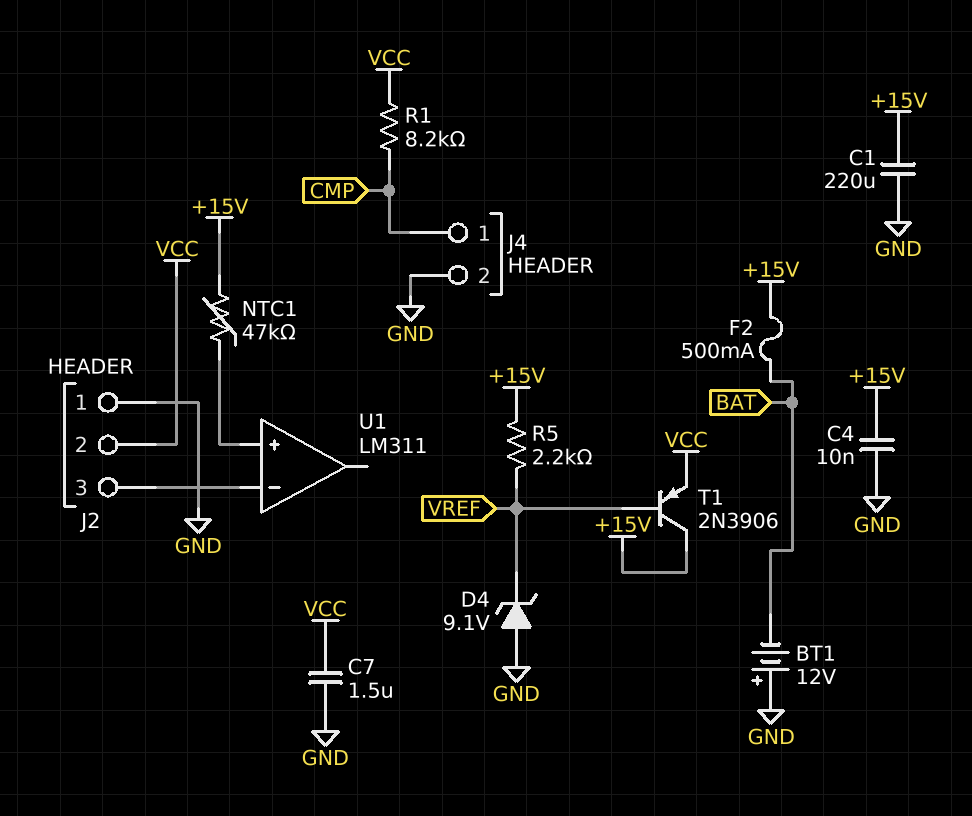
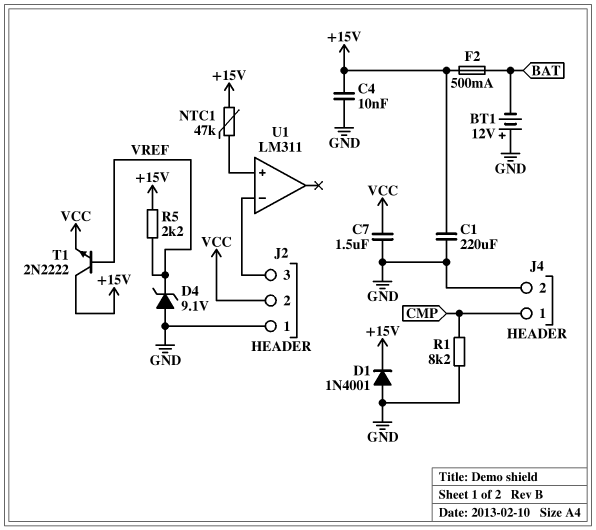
D1: none -> diode 1N4001 (A GND, K +15V)
R1: 8.2k (CMP, VCC) -> 8.2k (CMP, GND)
T1: PNP 2N3906 (B VREF, C +15V, E VCC) -> NPN 2N2222 (B VREF, C +15V, E VCC)

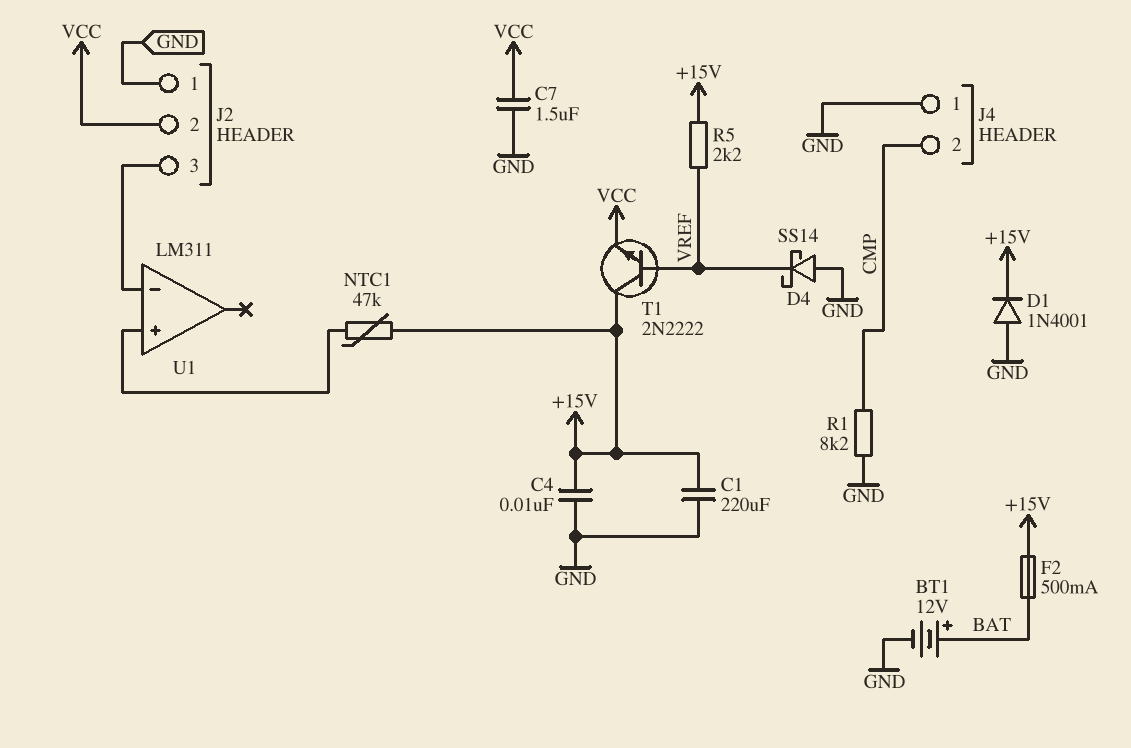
BT1: 12V (plus GND, minus BAT) -> 12V (plus BAT, minus GND)
D4: zener 9.1V (A GND, K VREF) -> schottky SS14 (A GND, K VREF)
J4 pin 1: CMP -> GND
J4 pin 2: GND -> CMP

